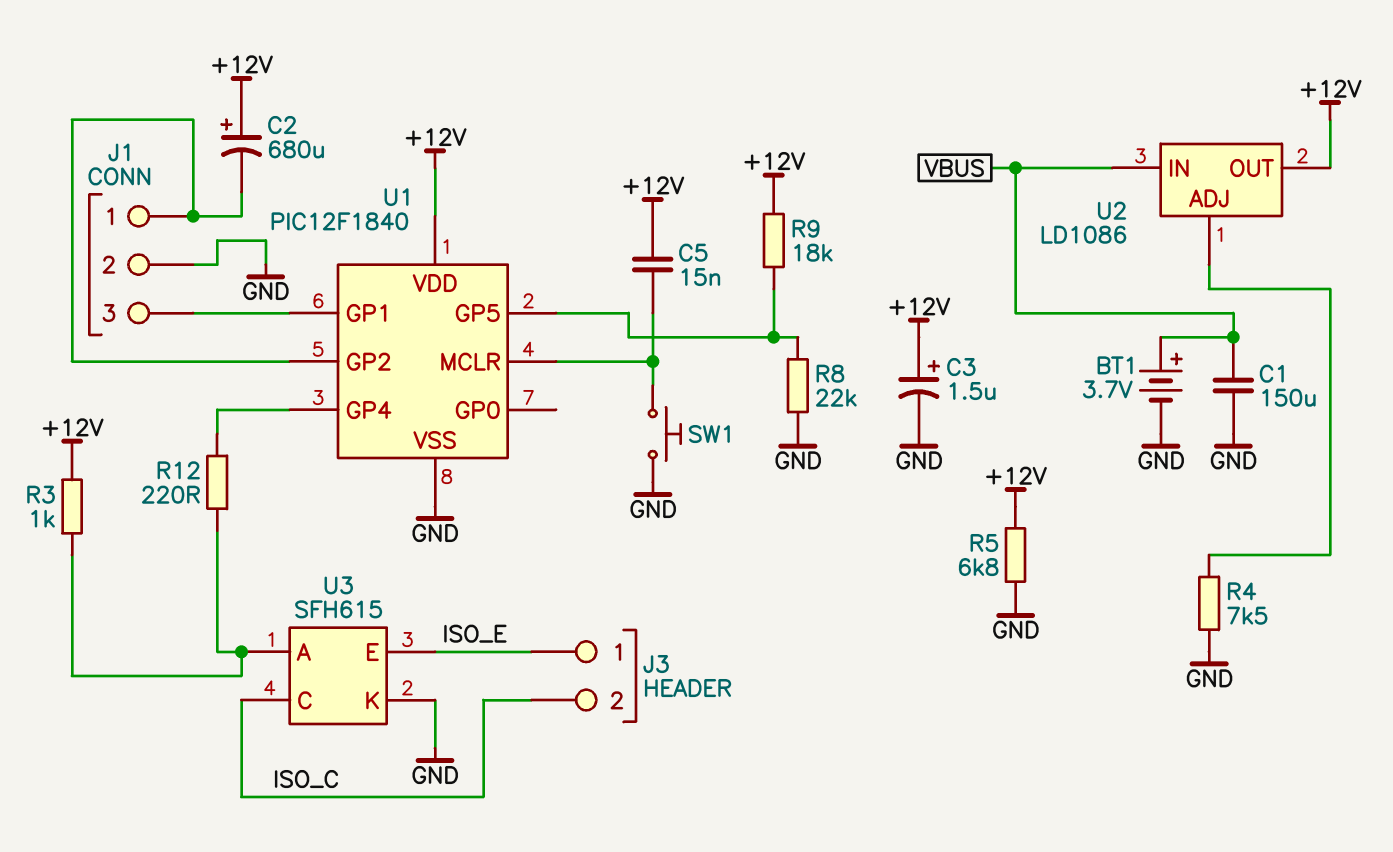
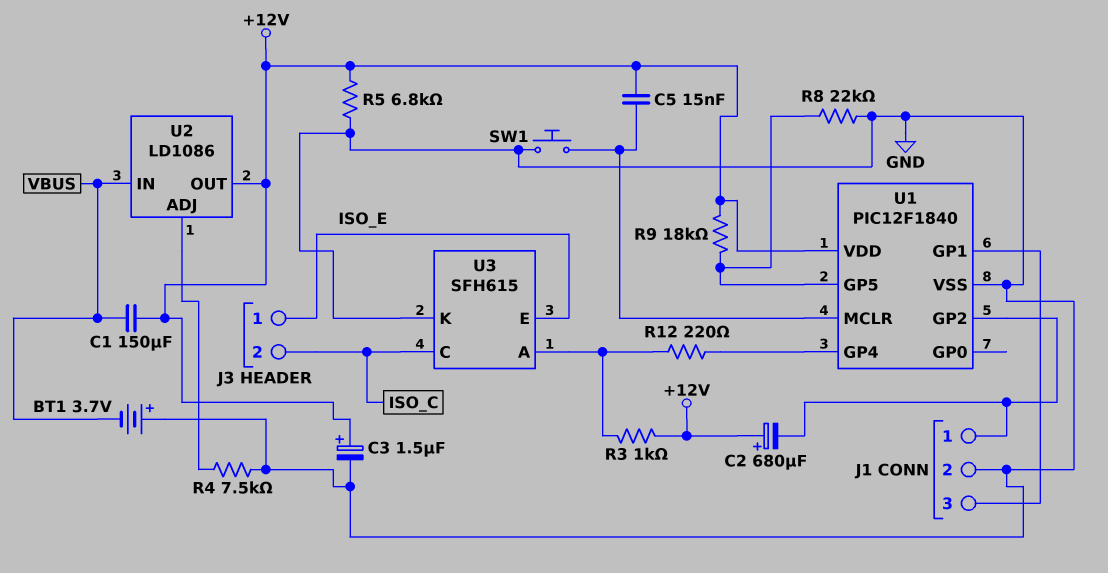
BT1: 3.7V (plus VBUS, minus GND) -> 3.7V (plus GND, minus VBUS)
C1: 150uF (GND, VBUS) -> 150uF (+12V, VBUS)

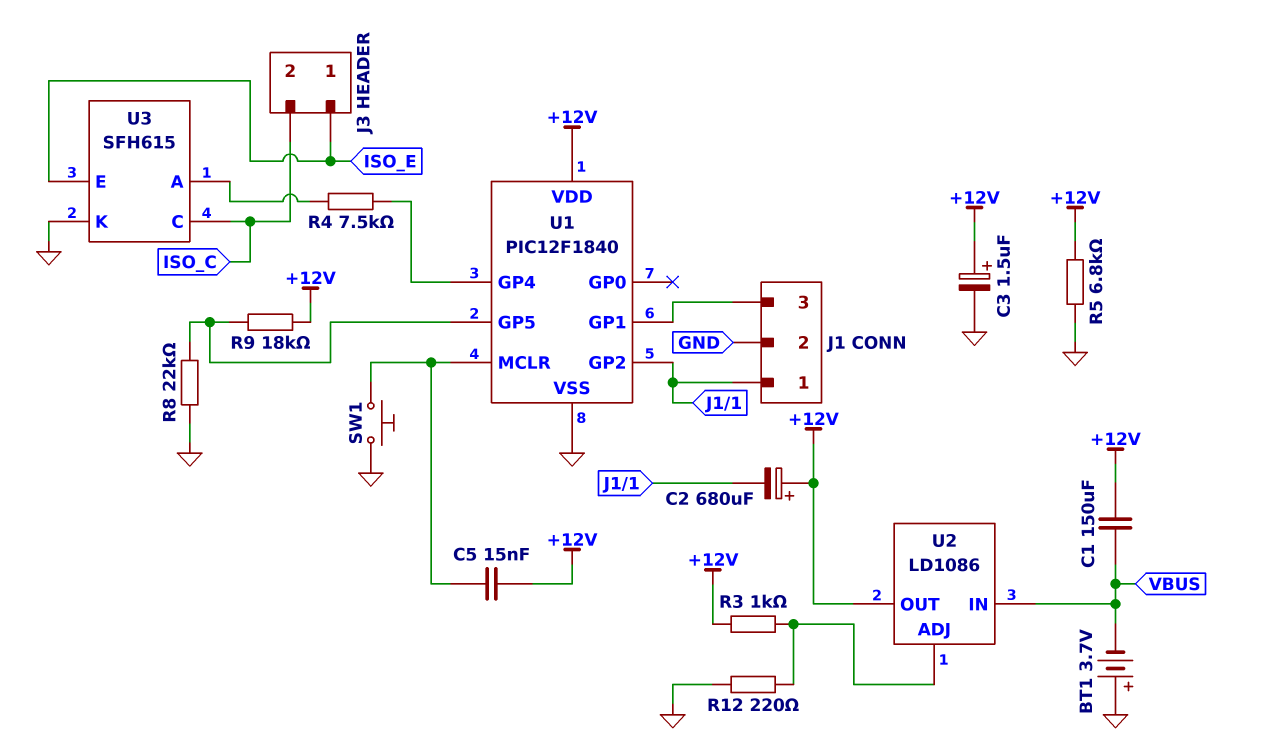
R3: 1k (+12V, U3/A) -> 1k (+12V, U2/ADJ)
R4: 7.5k (GND, U2/ADJ) -> 7.5k (U1/GP4, U3/A)
R12: 220 (U1/GP4, U3/A) -> 220 (GND, U2/ADJ)

